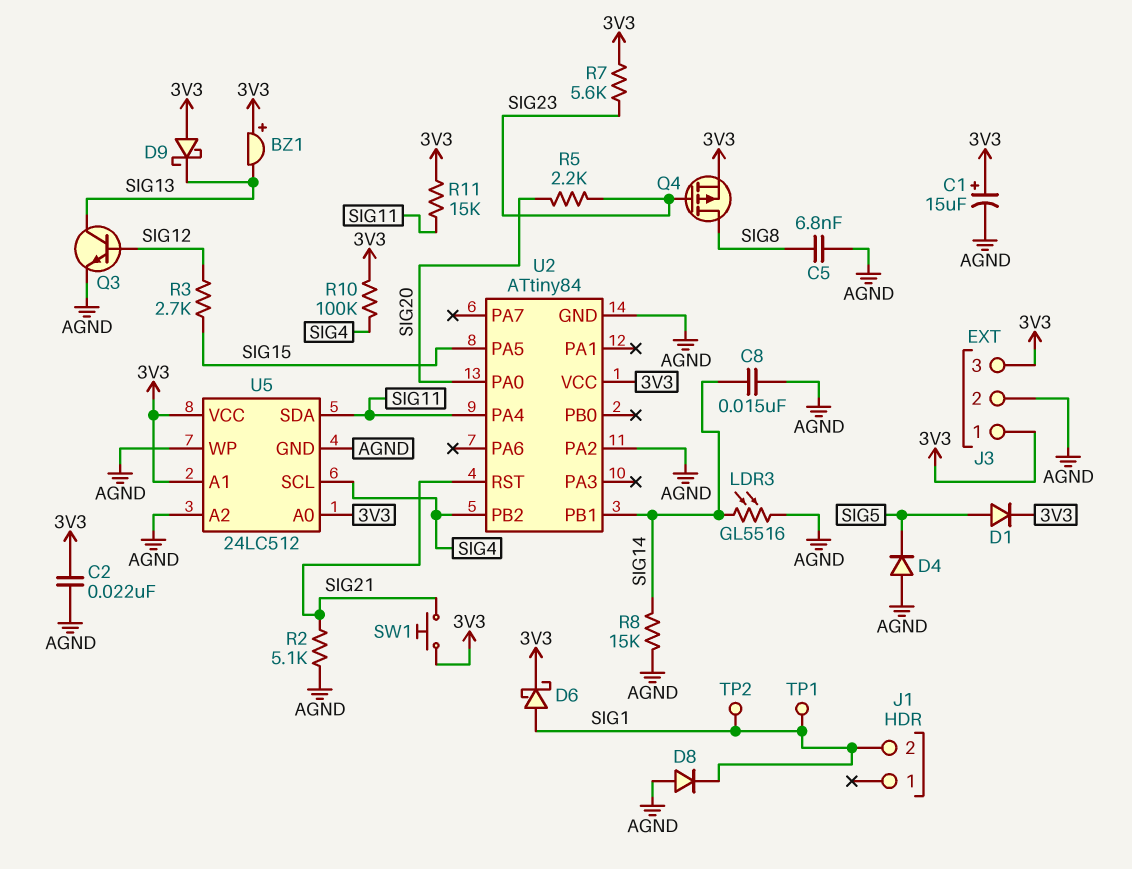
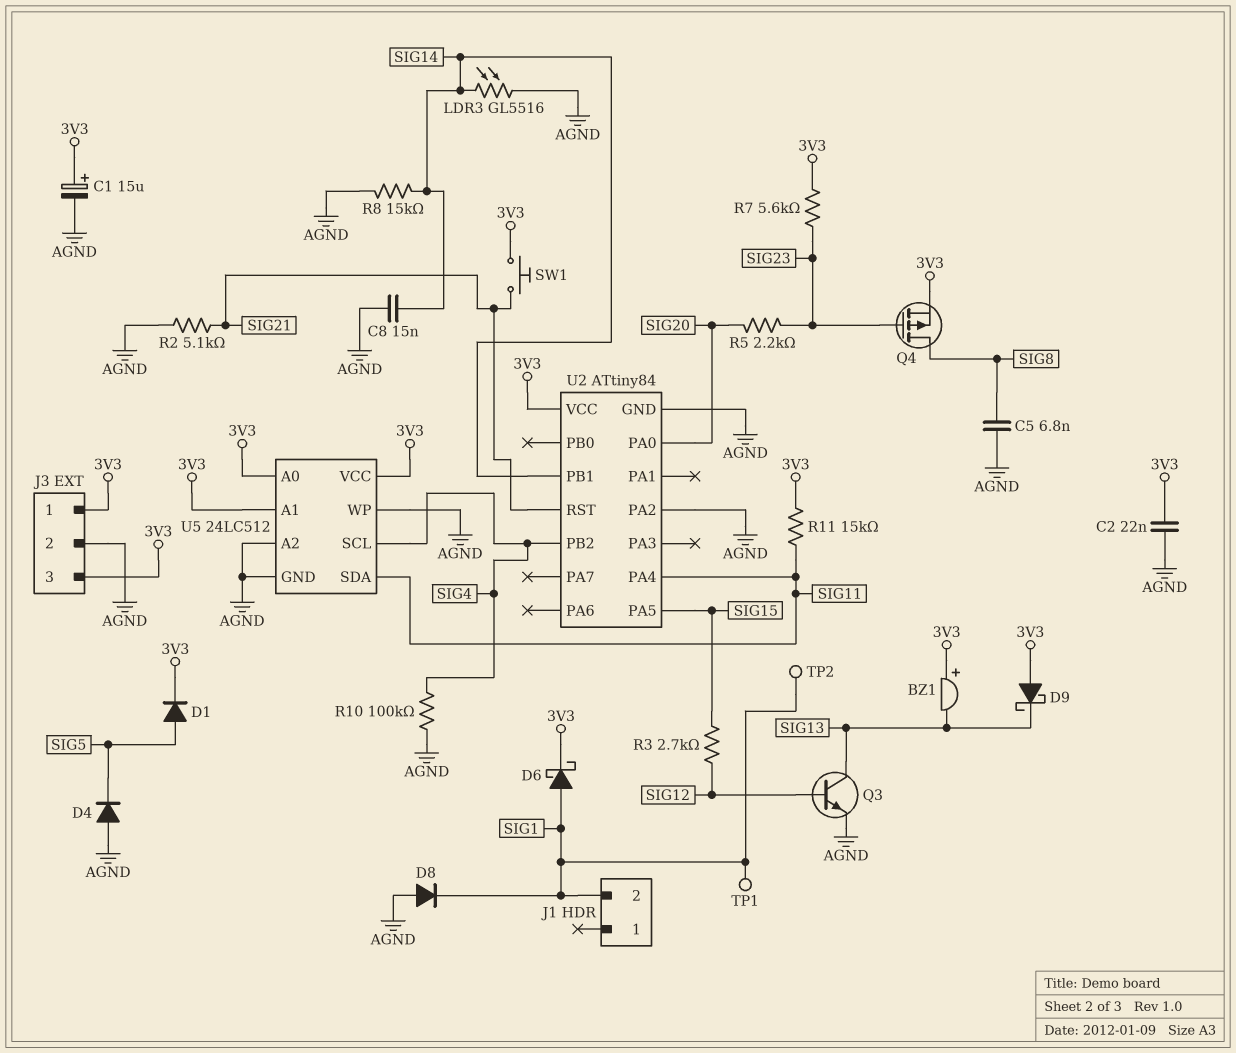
R10: 100k (3V3, SIG4) -> 100k (AGND, SIG4)

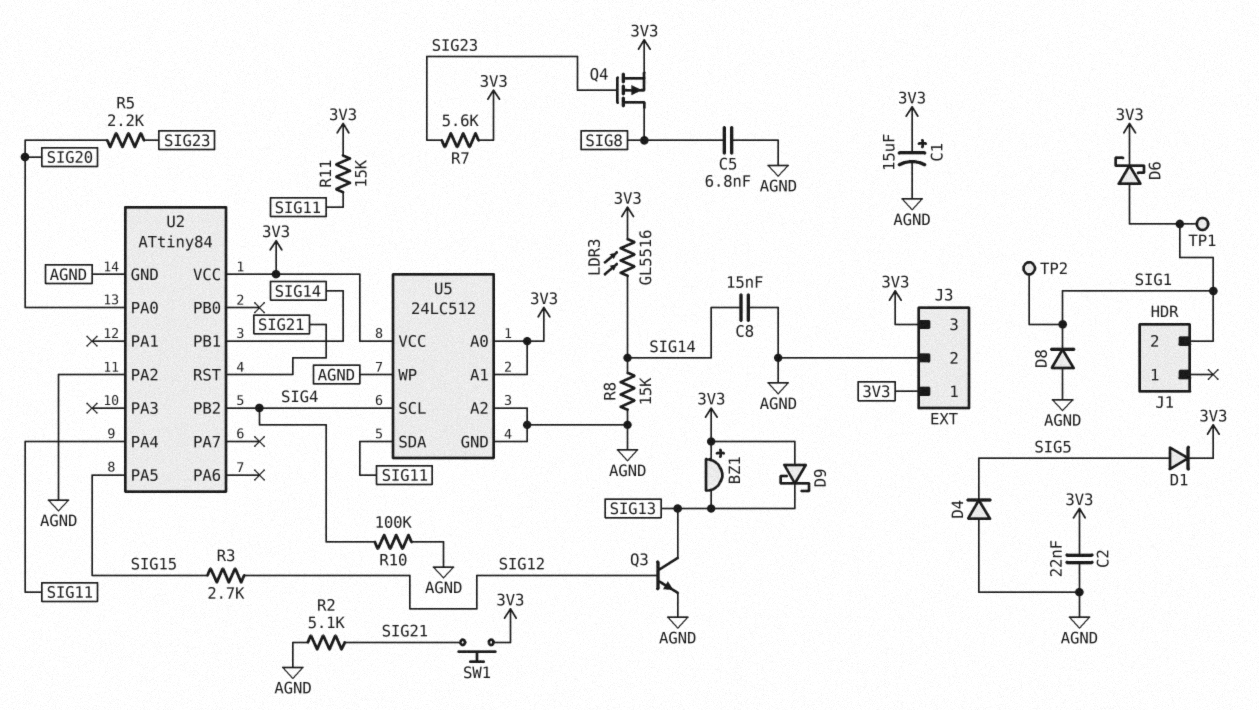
LDR3: GL5516 (AGND, SIG14) -> GL5516 (3V3, SIG14)

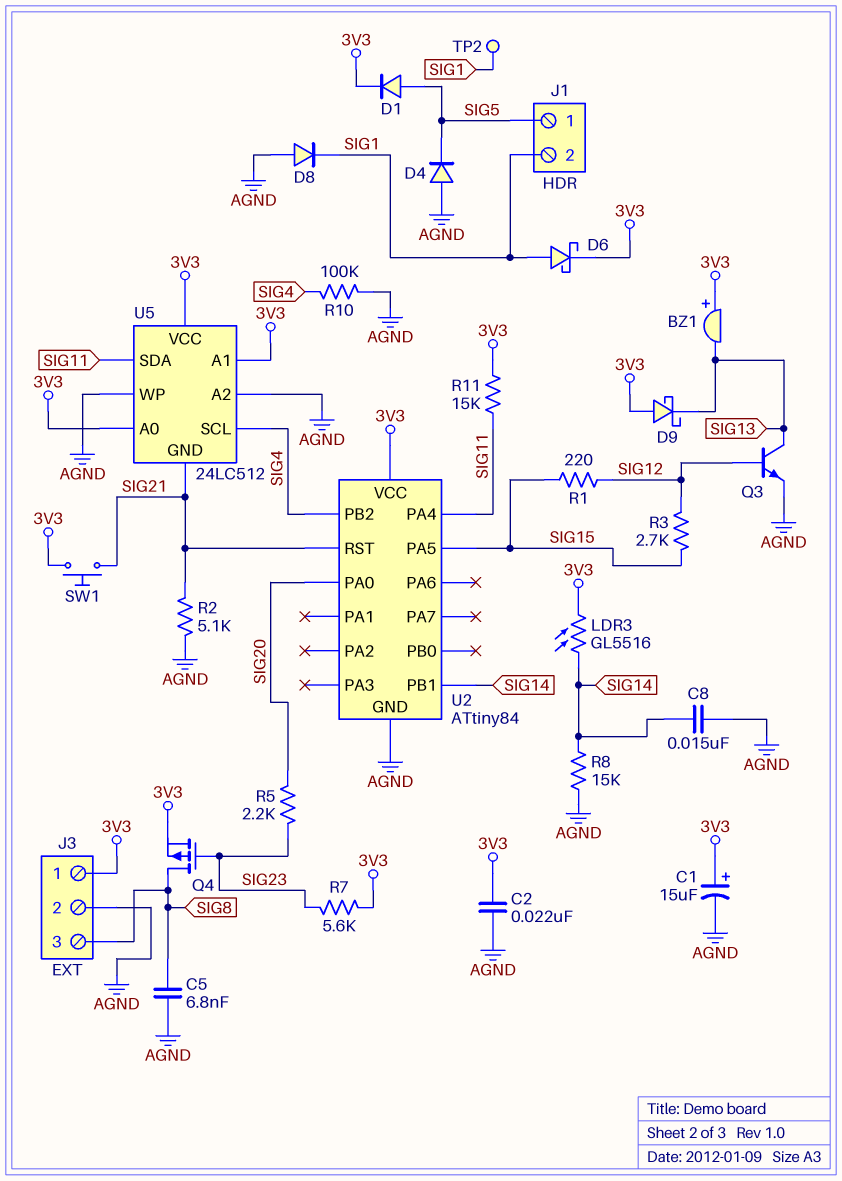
J1 pin 1: none -> SIG5
J3 pin 3: 3V3 -> SIG8
R1: none -> 220 (SIG12, SIG15)
TP1: test point (SIG1) -> none
U2 pin PA2: AGND -> none
U5 pin GND: AGND -> SIG21

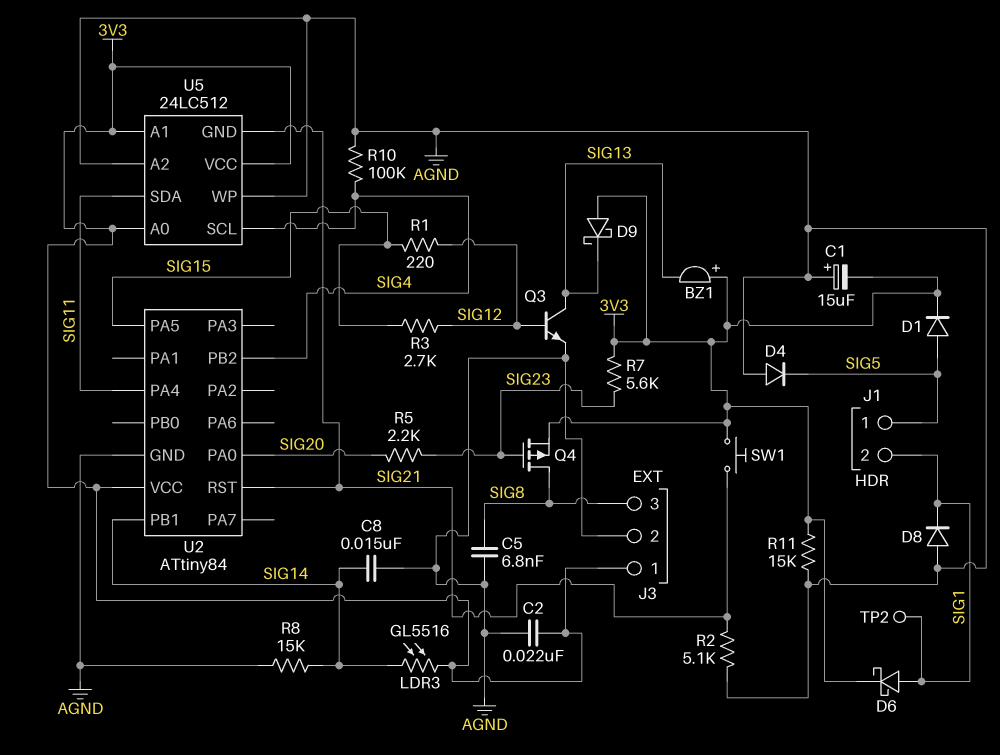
C1: 15uF (plus 3V3, minus AGND) -> 15uF (plus AGND, minus 3V3)
R11: 15k (3V3, SIG11) -> 15k (3V3, AGND)

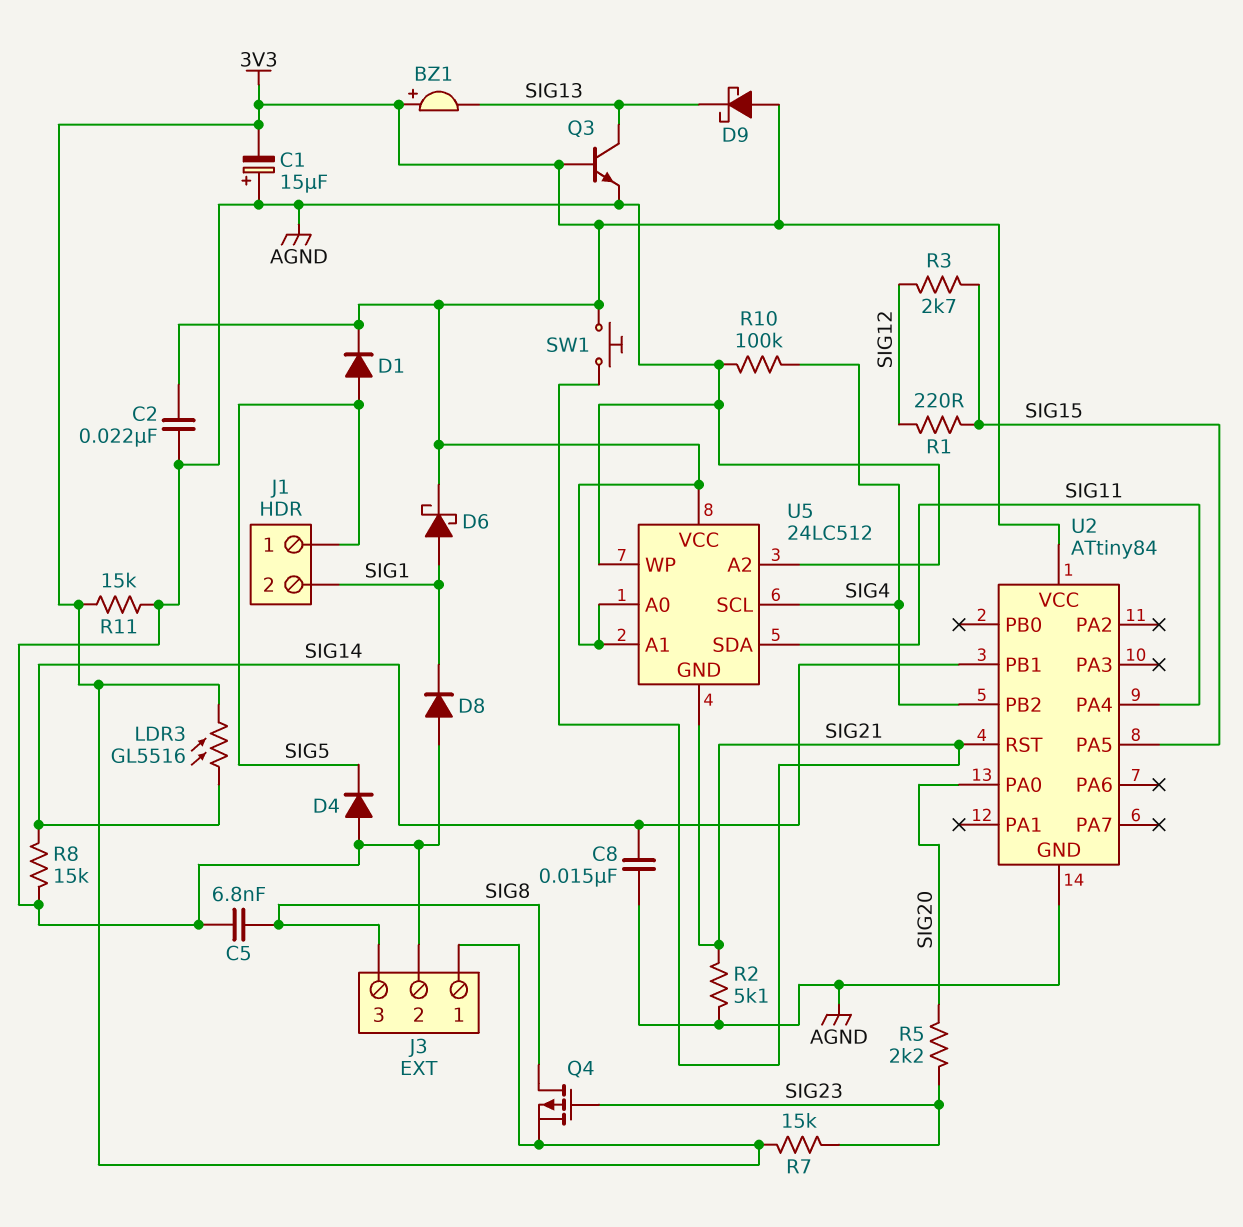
Q3: NPN (B SIG12, C SIG13, E AGND) -> NPN (B 3V3, C SIG13, E AGND)
R7: 5.6k (3V3, SIG23) -> 15k (3V3, SIG23)
TP2: test point (SIG1) -> none

